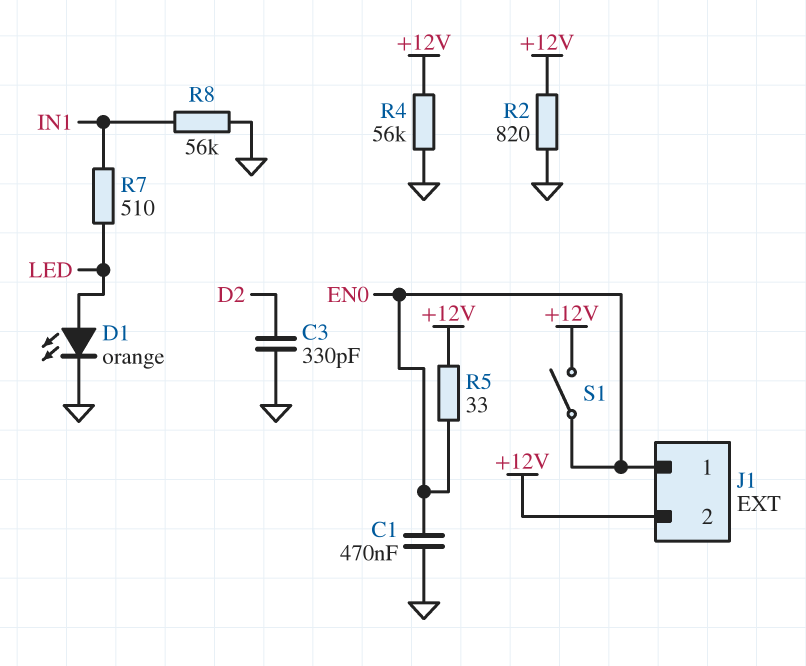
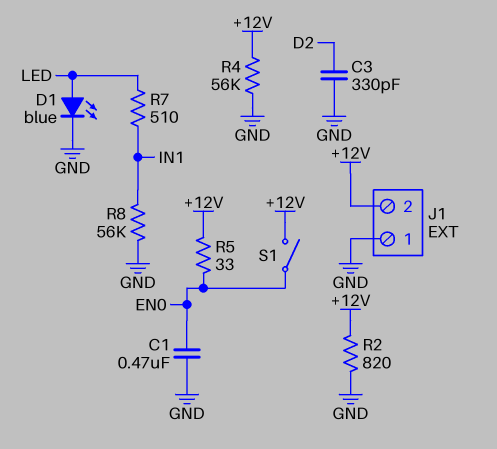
D1: LED orange (A LED, K GND) -> LED blue (A LED, K GND)
J1 pin 1: EN0 -> GND

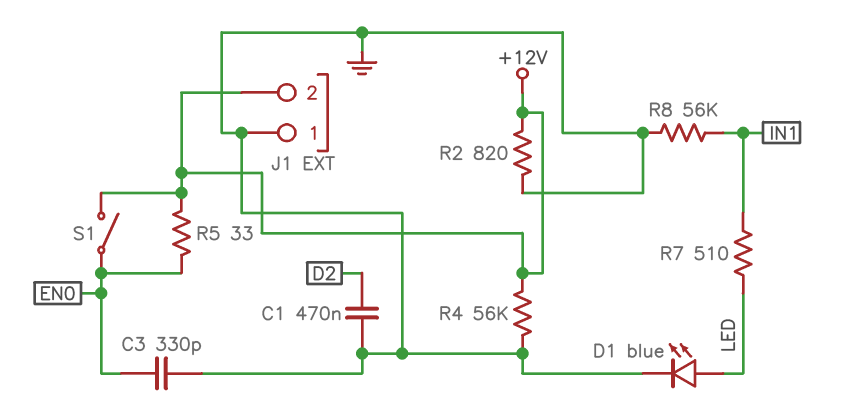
C1: 470nF (EN0, GND) -> 470nF (D2, GND)
C3: 330pF (D2, GND) -> 330pF (EN0, GND)

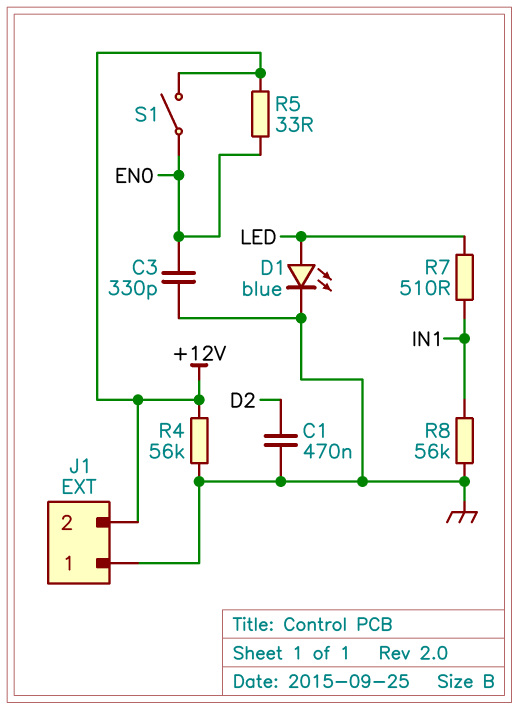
R2: 820 (+12V, GND) -> none

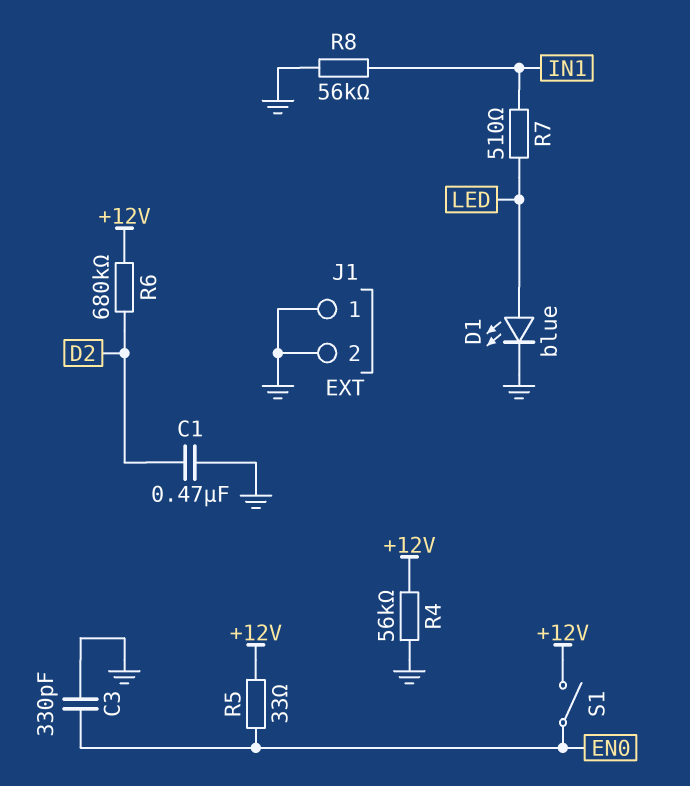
J1 pin 2: +12V -> GND
R6: none -> 680k (+12V, D2)

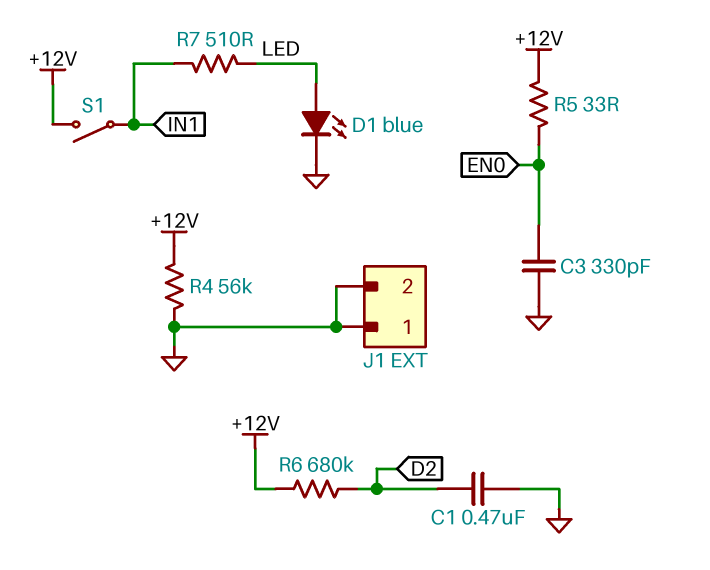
R8: 56k (GND, IN1) -> none
S1: switch (+12V, EN0) -> switch (+12V, IN1)

